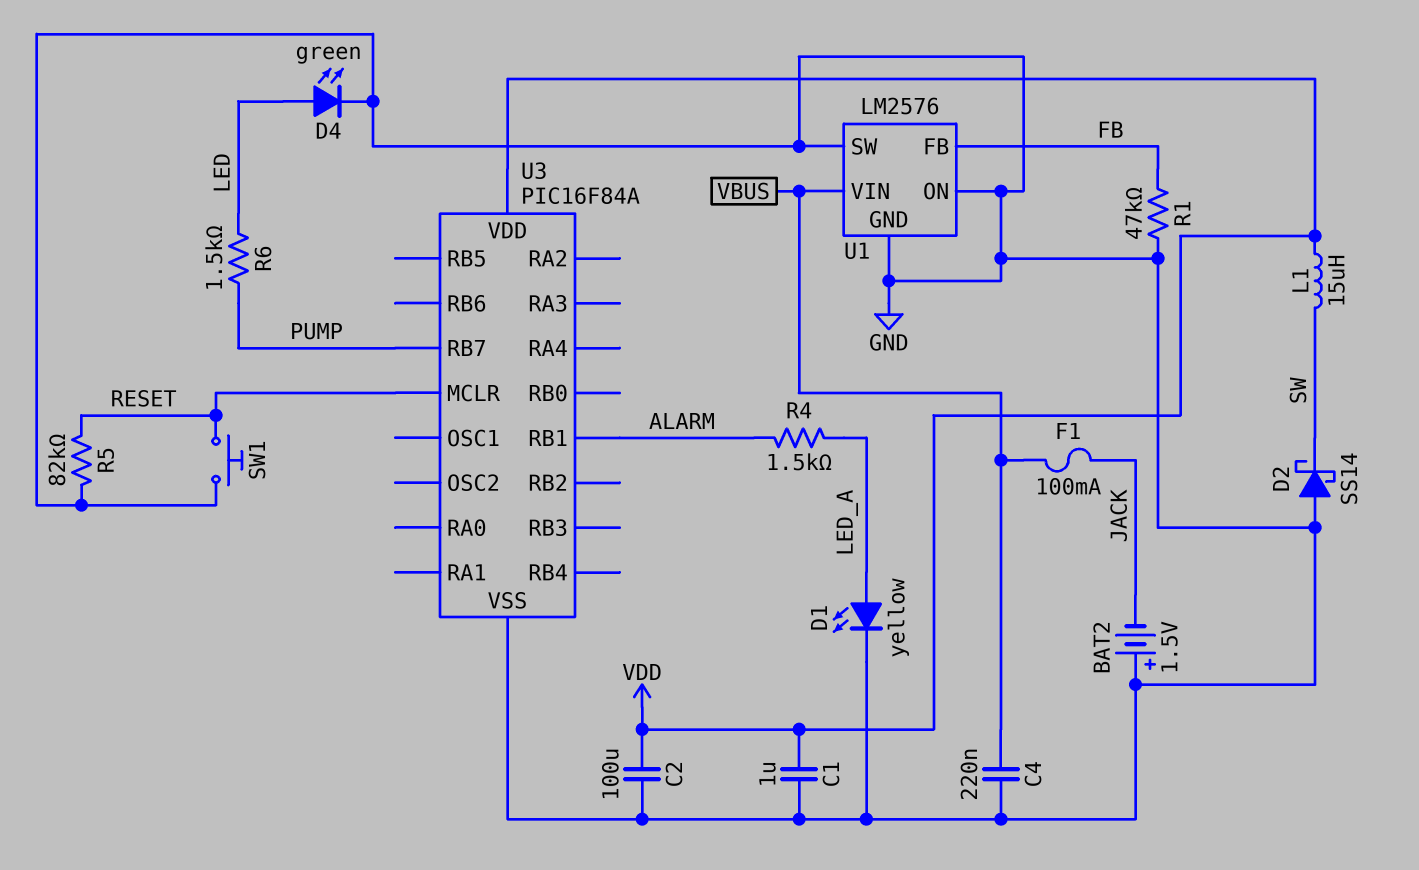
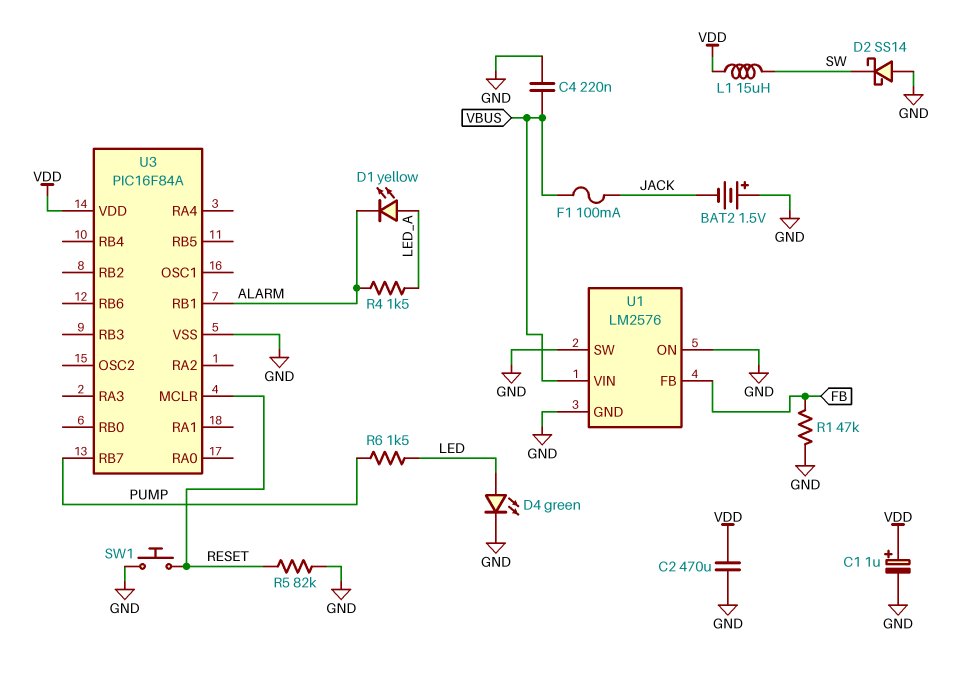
C1: 1uF (GND, VDD) -> 1uF (plus VDD, minus GND)
C2: 100uF (GND, VDD) -> 470uF (GND, VDD)
D1: LED yellow (A LED_A, K GND) -> LED yellow (A LED_A, K ALARM)

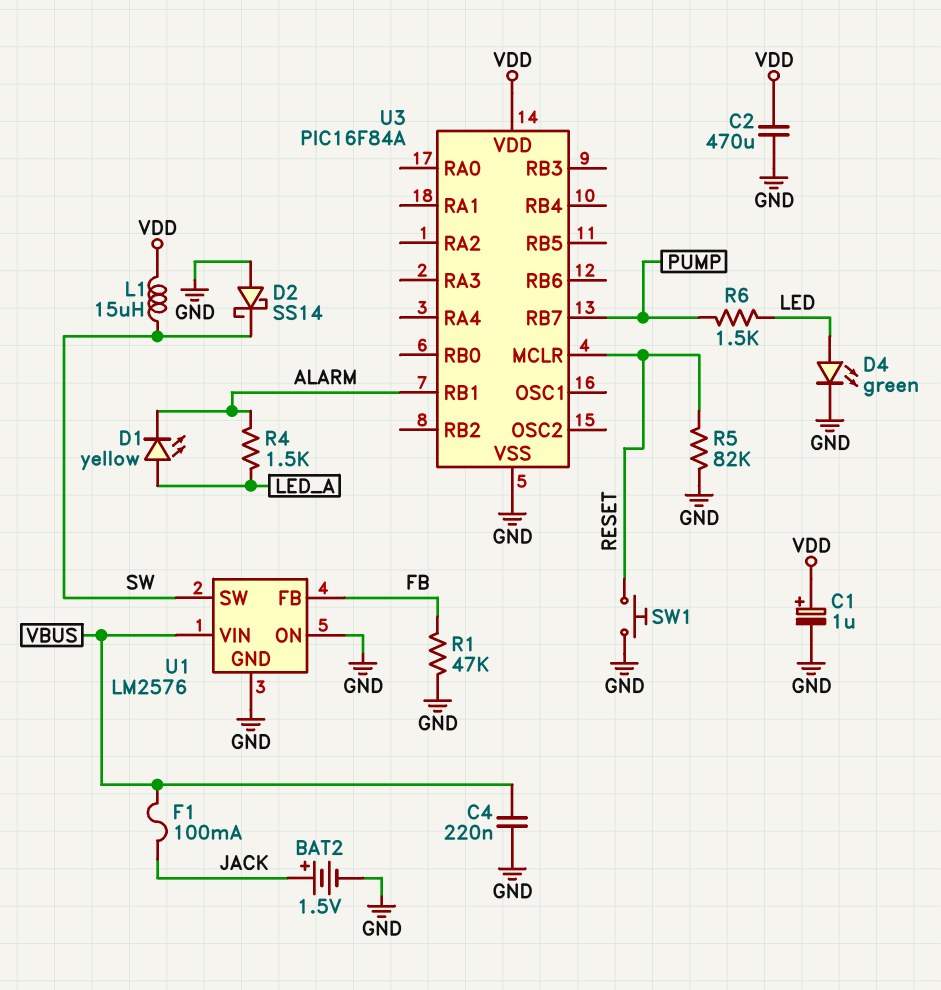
BAT2: 1.5V (plus GND, minus JACK) -> 1.5V (plus JACK, minus GND)
U1 pin SW: GND -> SW

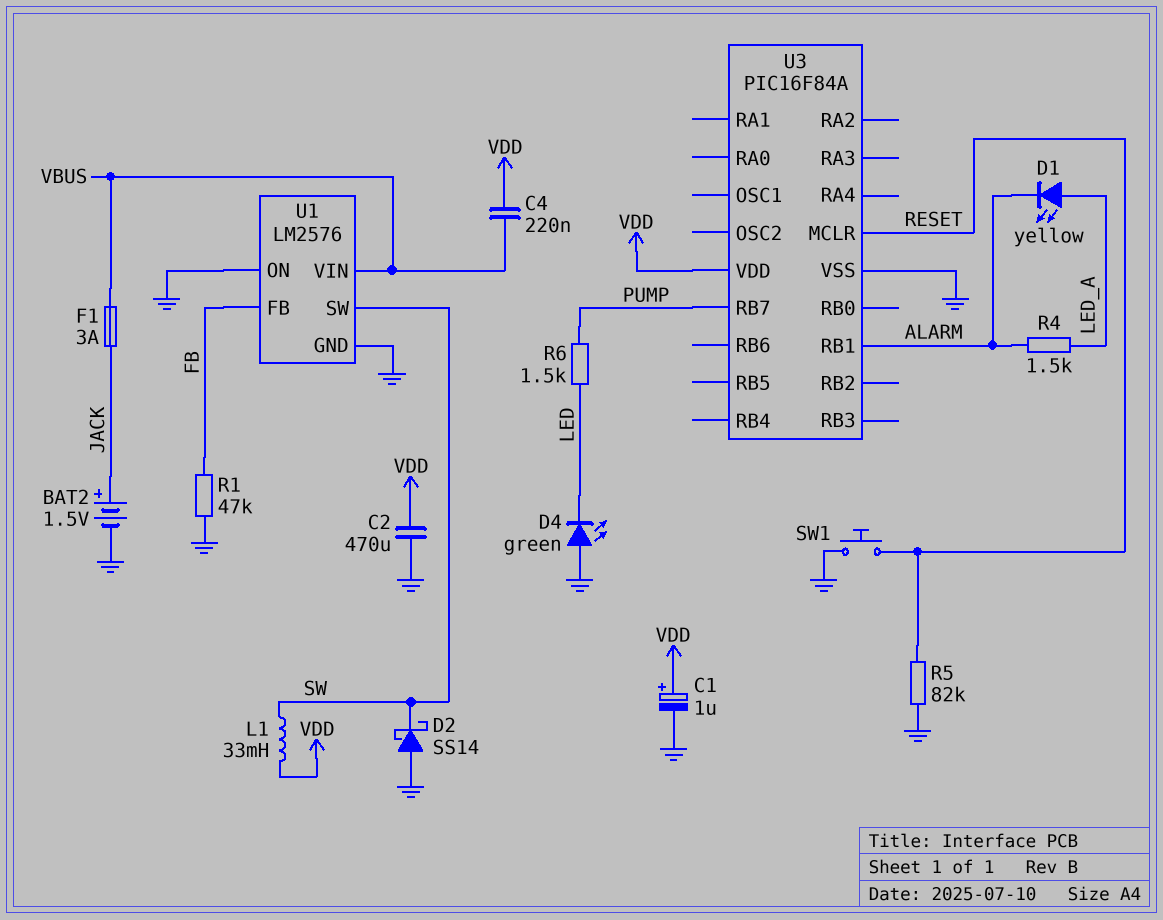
C4: 220nF (GND, VBUS) -> 220nF (VBUS, VDD)
D4: LED green (A LED, K GND) -> LED green (A GND, K LED)
F1: 100mA (JACK, VBUS) -> 3A (JACK, VBUS)
L1: 15uH (SW, VDD) -> 33mH (SW, VDD)

